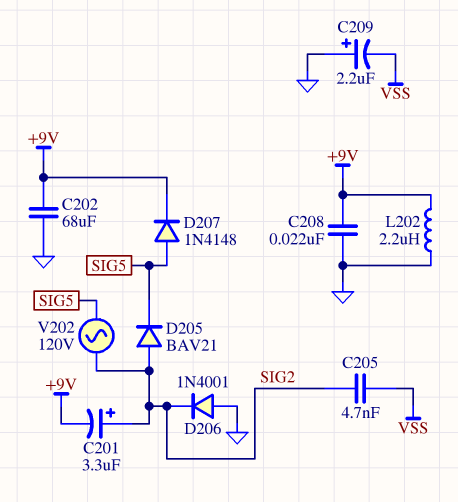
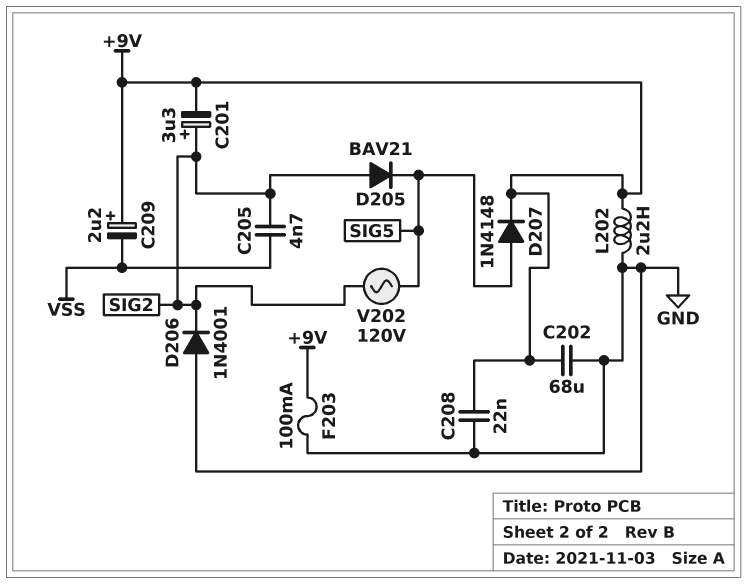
C209: 2.2uF (plus GND, minus VSS) -> 2.2uF (plus +9V, minus VSS)
F203: none -> 100mA (+9V, GND)

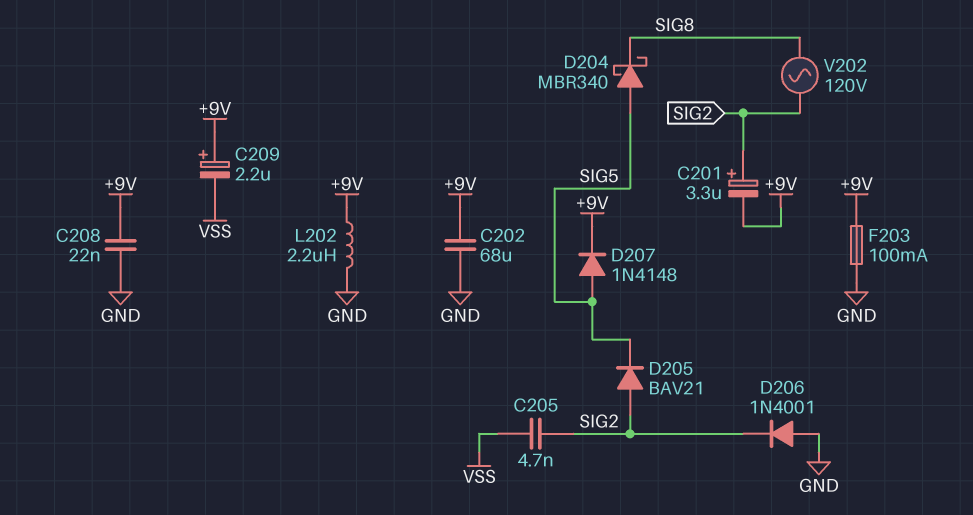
D204: none -> schottky MBR340 (A SIG5, K SIG8)
V202: AC 120V (SIG2, SIG5) -> AC 120V (SIG2, SIG8)

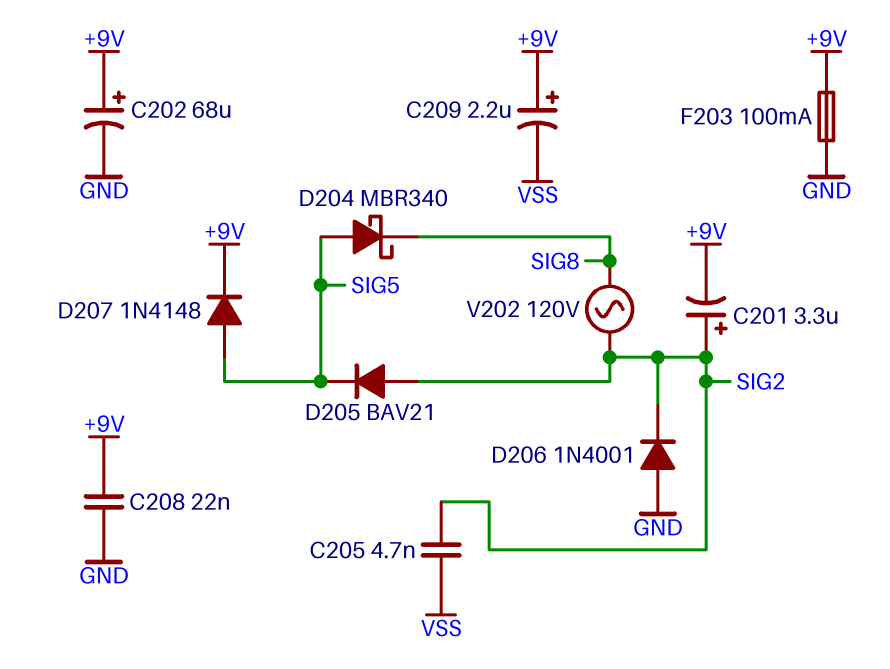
C202: 68uF (+9V, GND) -> 68uF (plus +9V, minus GND)
L202: 2.2uH (+9V, GND) -> none

